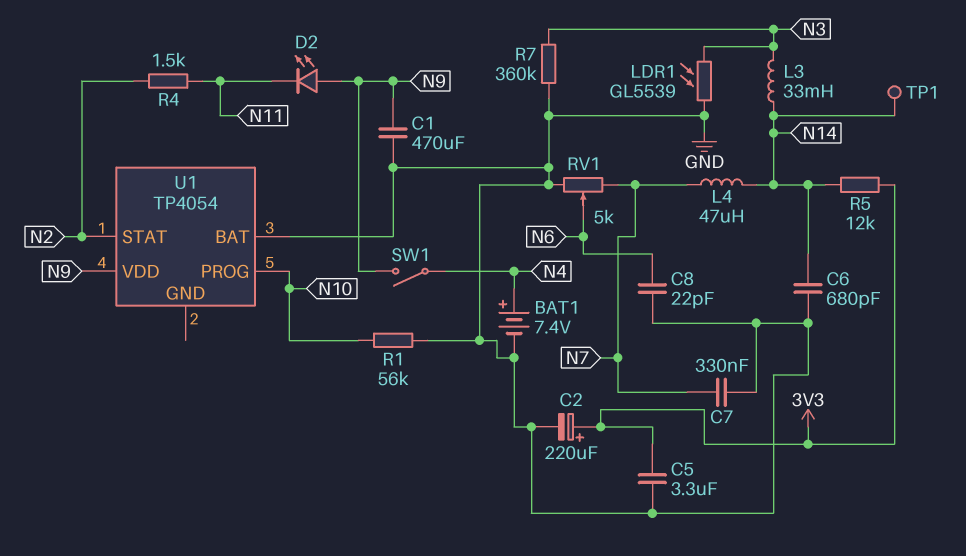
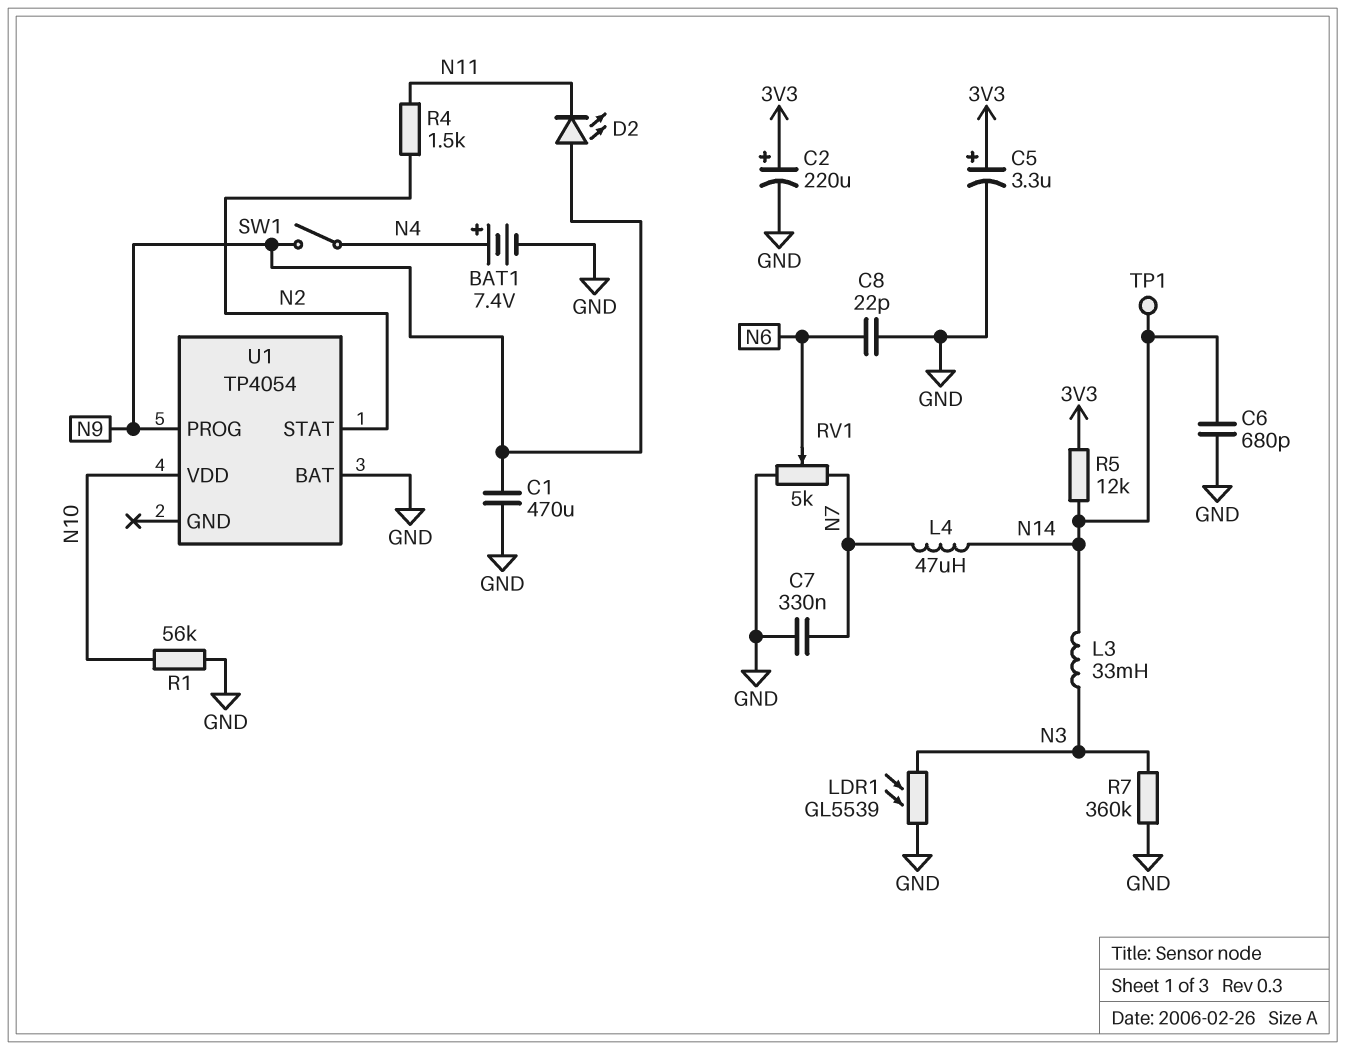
C5: 3.3uF (3V3, GND) -> 3.3uF (plus 3V3, minus GND)
U1 pin PROG: N10 -> N9
U1 pin VDD: N9 -> N10

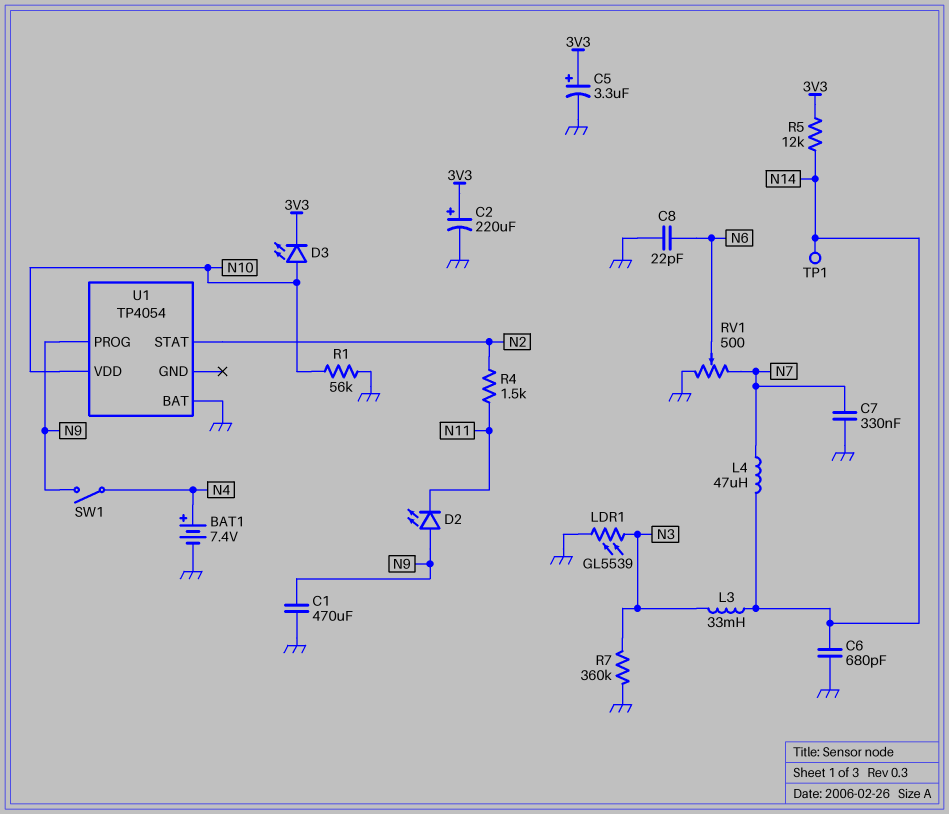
D3: none -> LED (A N10, K 3V3)
RV1: 5k (GND, N7, wiper N6) -> 500 (GND, N7, wiper N6)

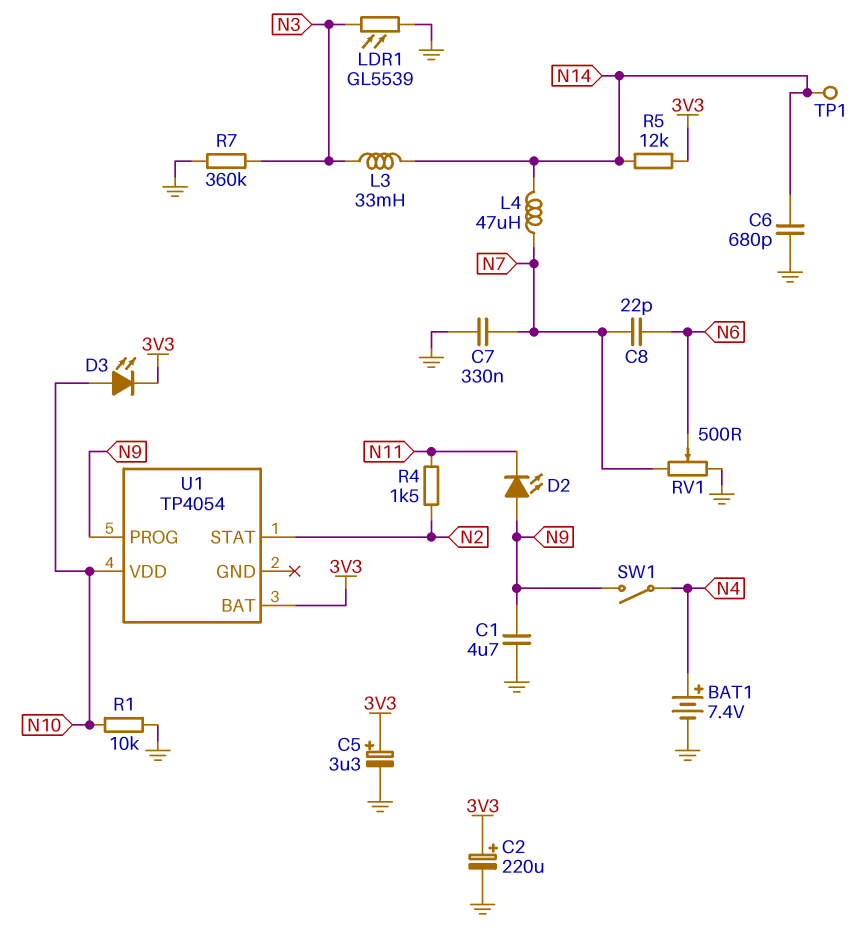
C1: 470uF (GND, N9) -> 4.7uF (GND, N9)
C8: 22pF (GND, N6) -> 22pF (N6, N7)
R1: 56k (GND, N10) -> 10k (GND, N10)
U1 pin BAT: GND -> 3V3

